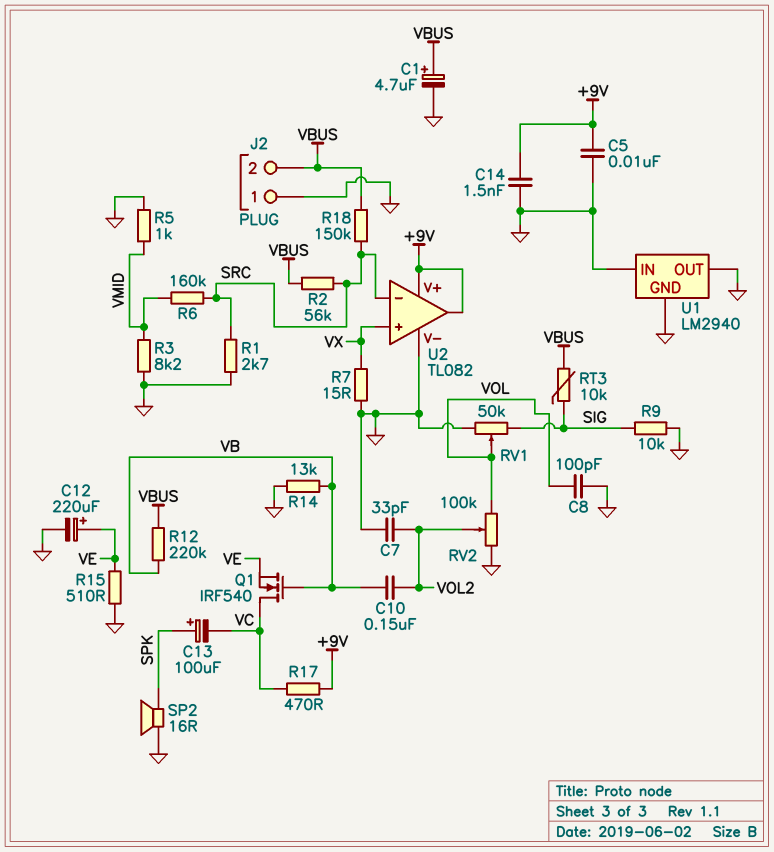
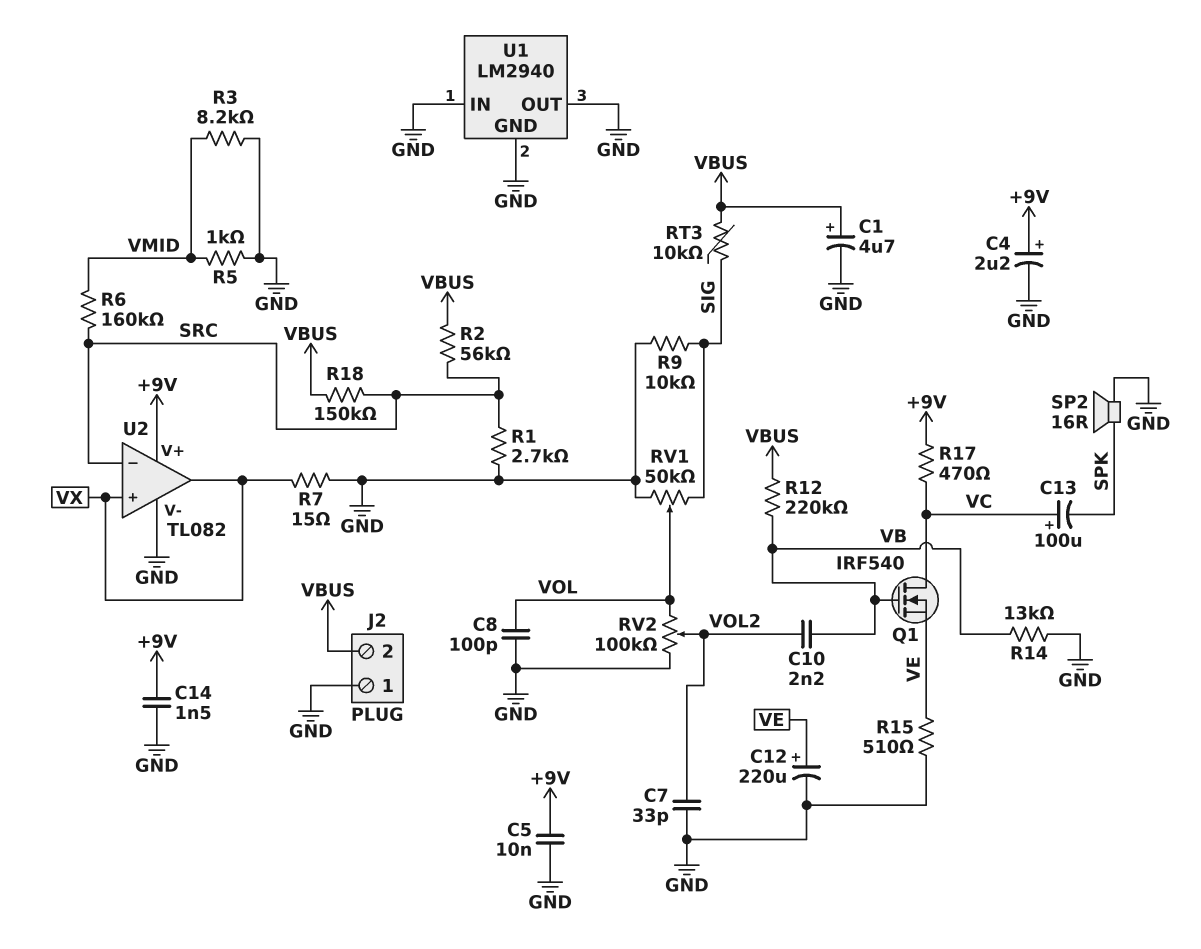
C4: none -> 2.2uF (plus +9V, minus GND)
C10: 150nF (VB, VOL2) -> 2.2nF (VB, VOL2)
C13: 100uF (plus SPK, minus VC) -> 100uF (plus VC, minus SPK)
U2 pin out: +9V -> VX

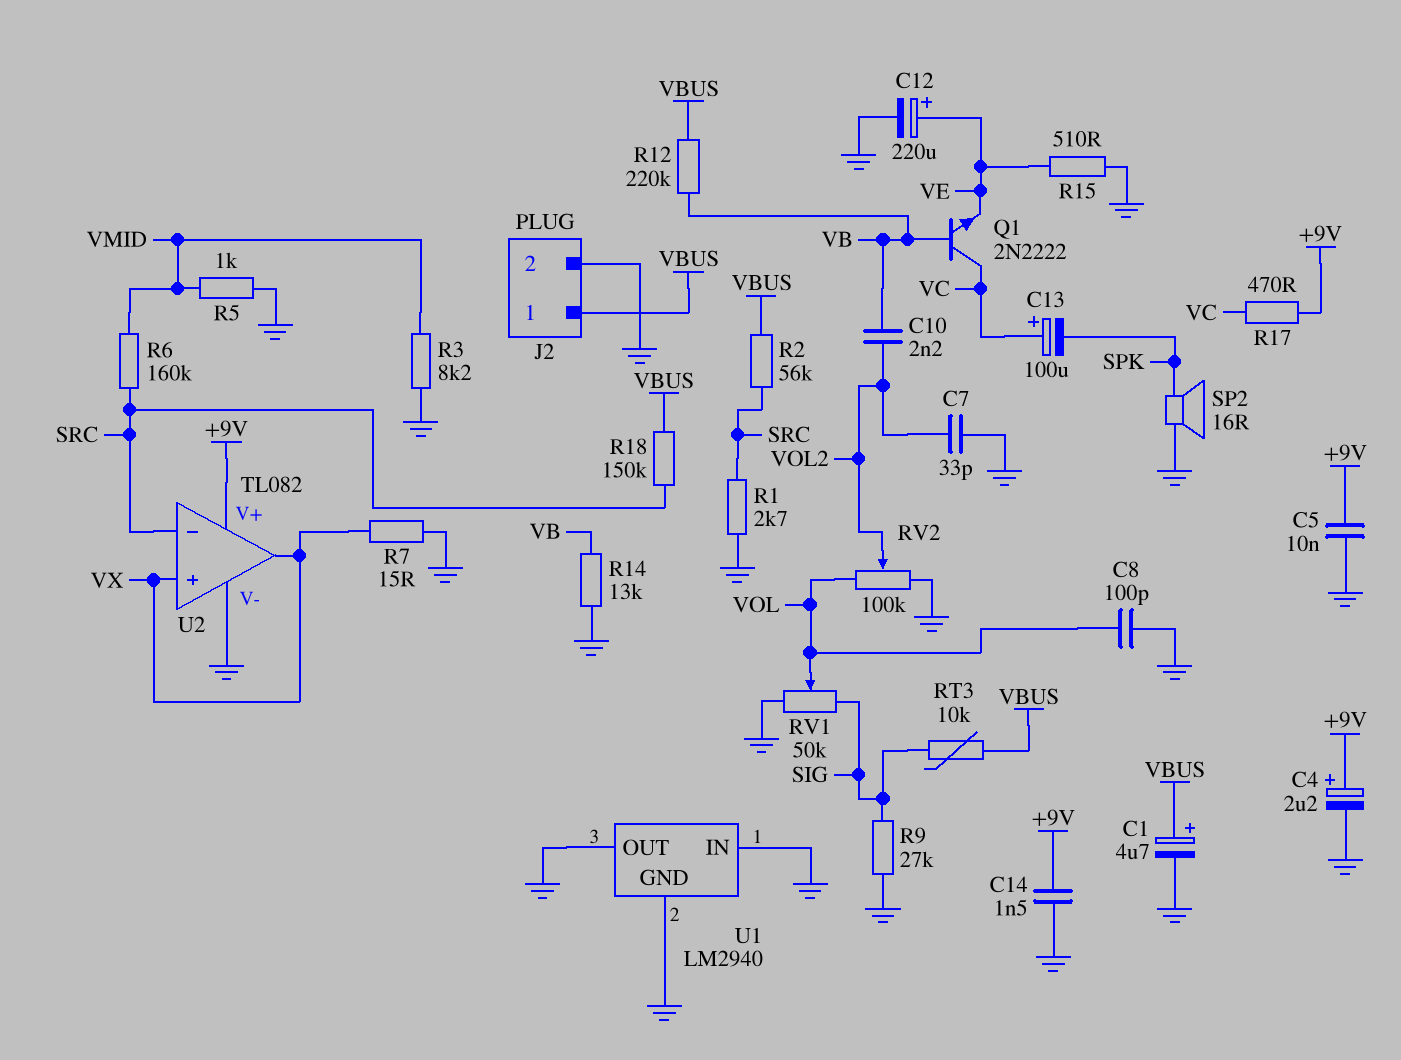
J2 pin 1: GND -> VBUS
J2 pin 2: VBUS -> GND
Q1: NMOS IRF540 (G VB, D VC, S VE) -> NPN 2N2222 (B VB, C VC, E VE)
R9: 10k (GND, SIG) -> 27k (GND, SIG)

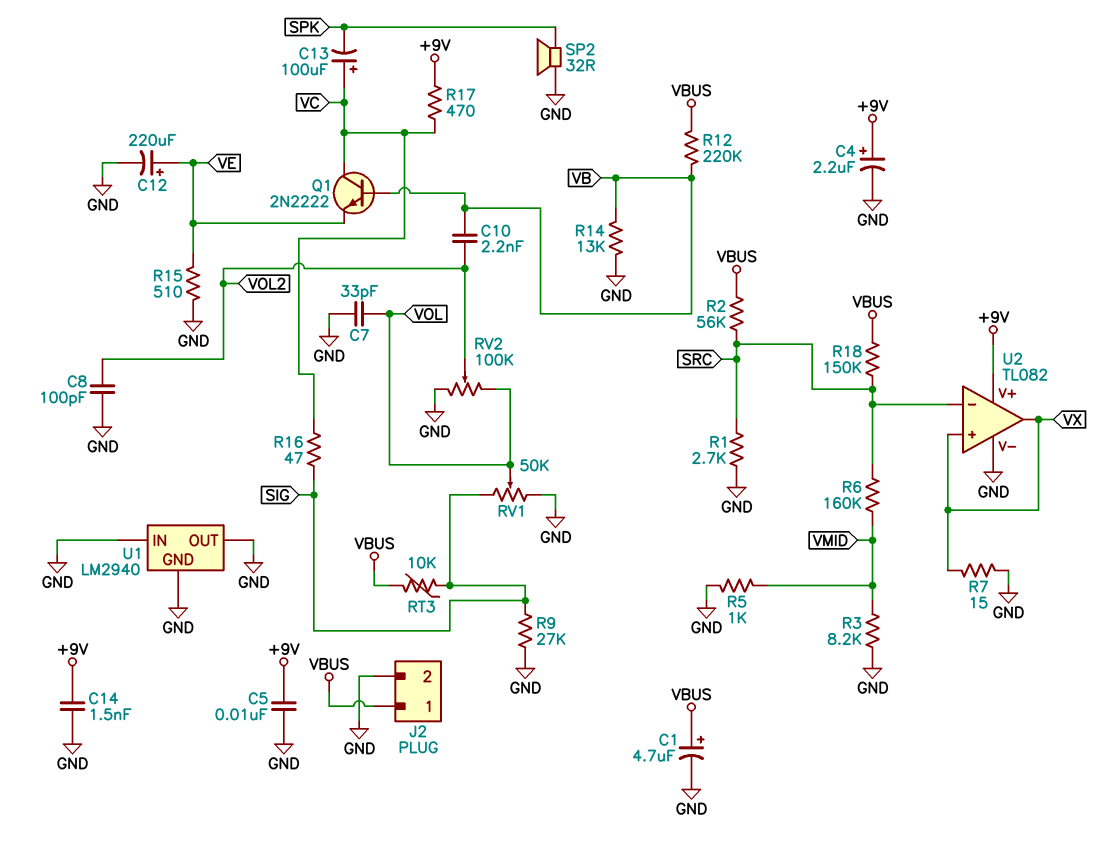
C7: 33pF (GND, VOL2) -> 33pF (GND, VOL)
C8: 100pF (GND, VOL) -> 100pF (GND, VOL2)
R16: none -> 47 (SIG, VC)
SP2: speaker 16R (GND, SPK) -> speaker 32R (GND, SPK)

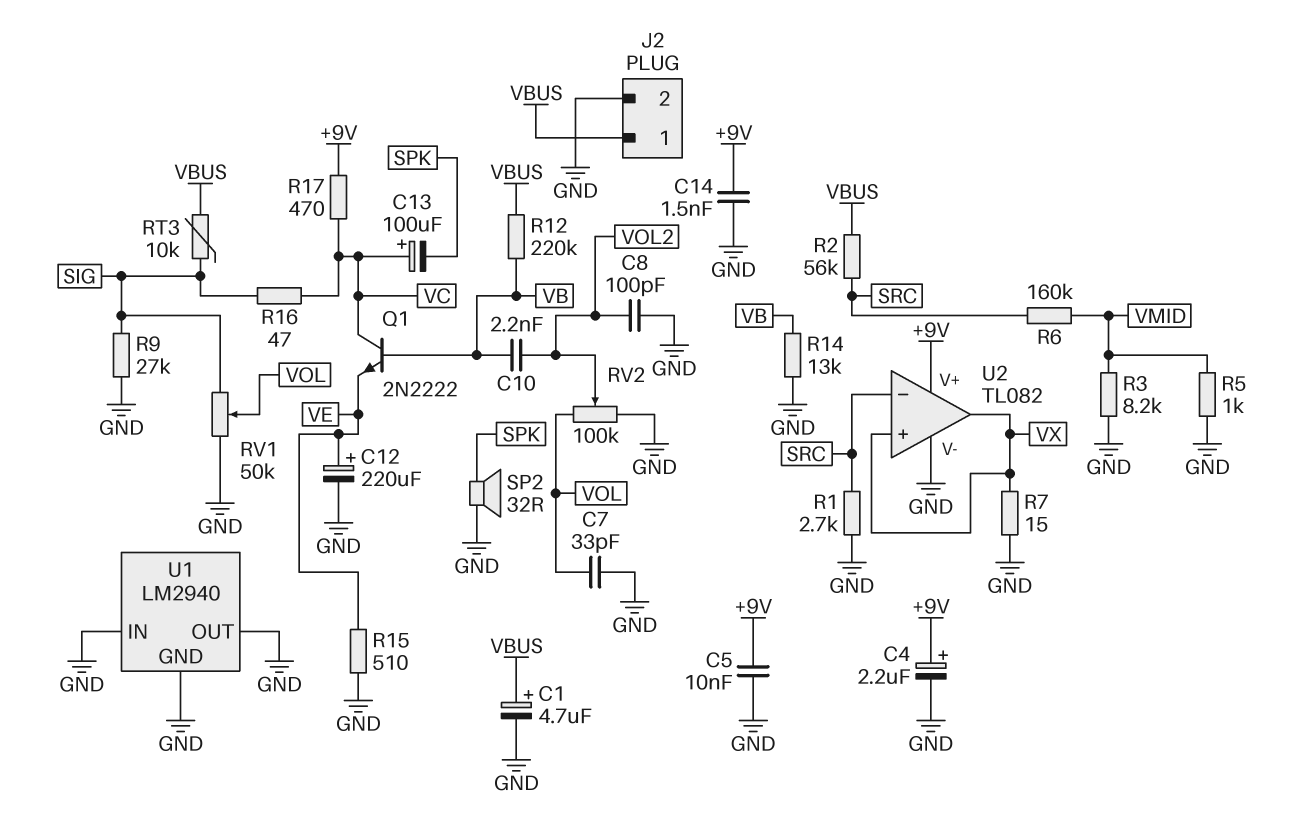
R18: 150k (SRC, VBUS) -> none

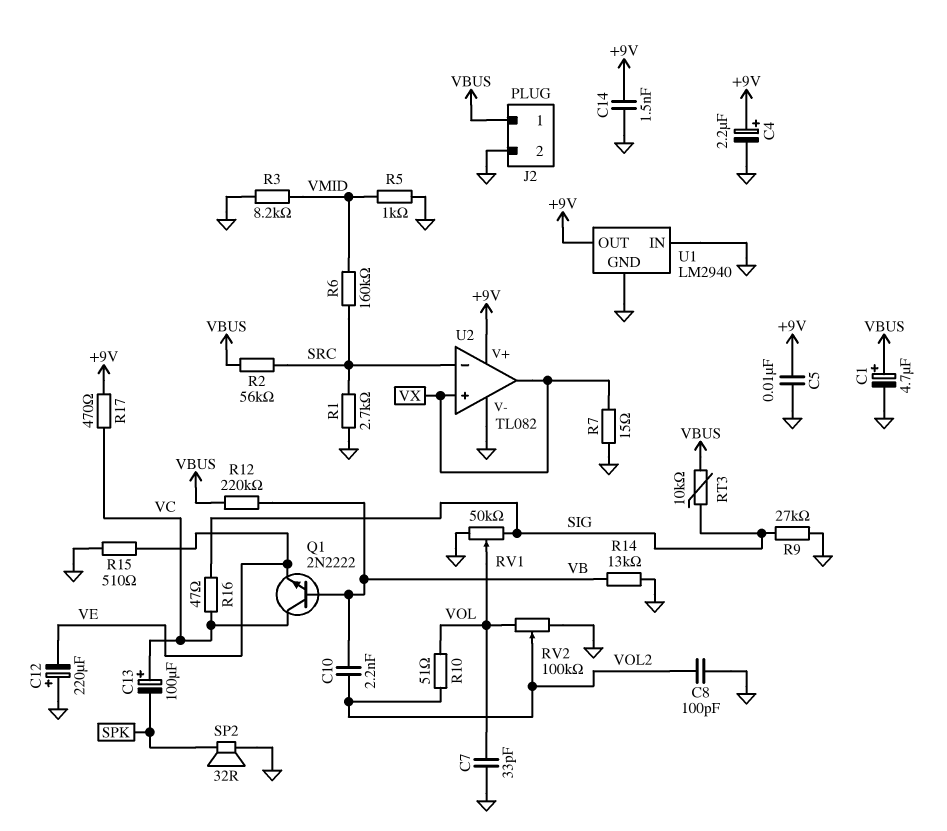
C12: 220uF (plus VE, minus GND) -> 220uF (plus GND, minus VE)
R10: none -> 51 (VOL, VOL2)
U1 pin OUT: GND -> +9V

